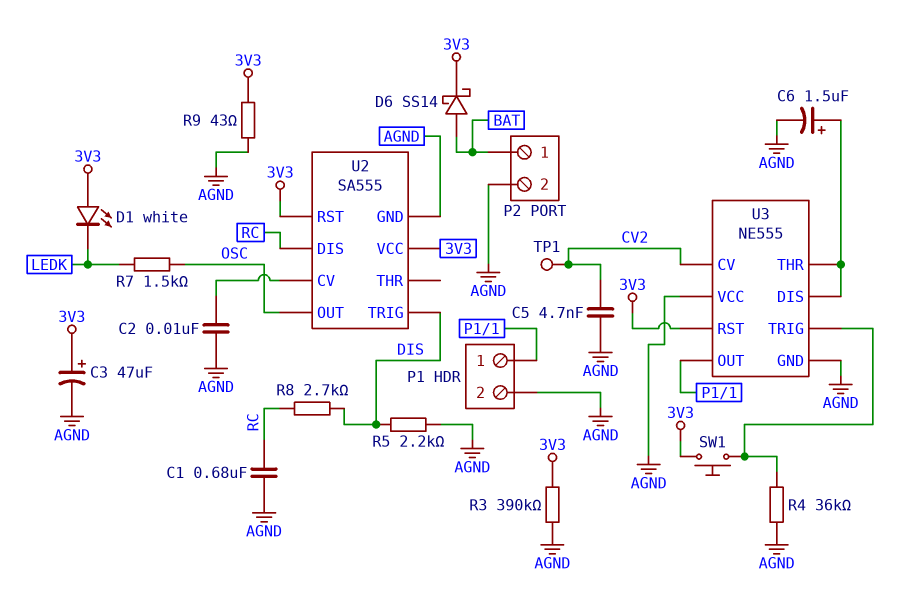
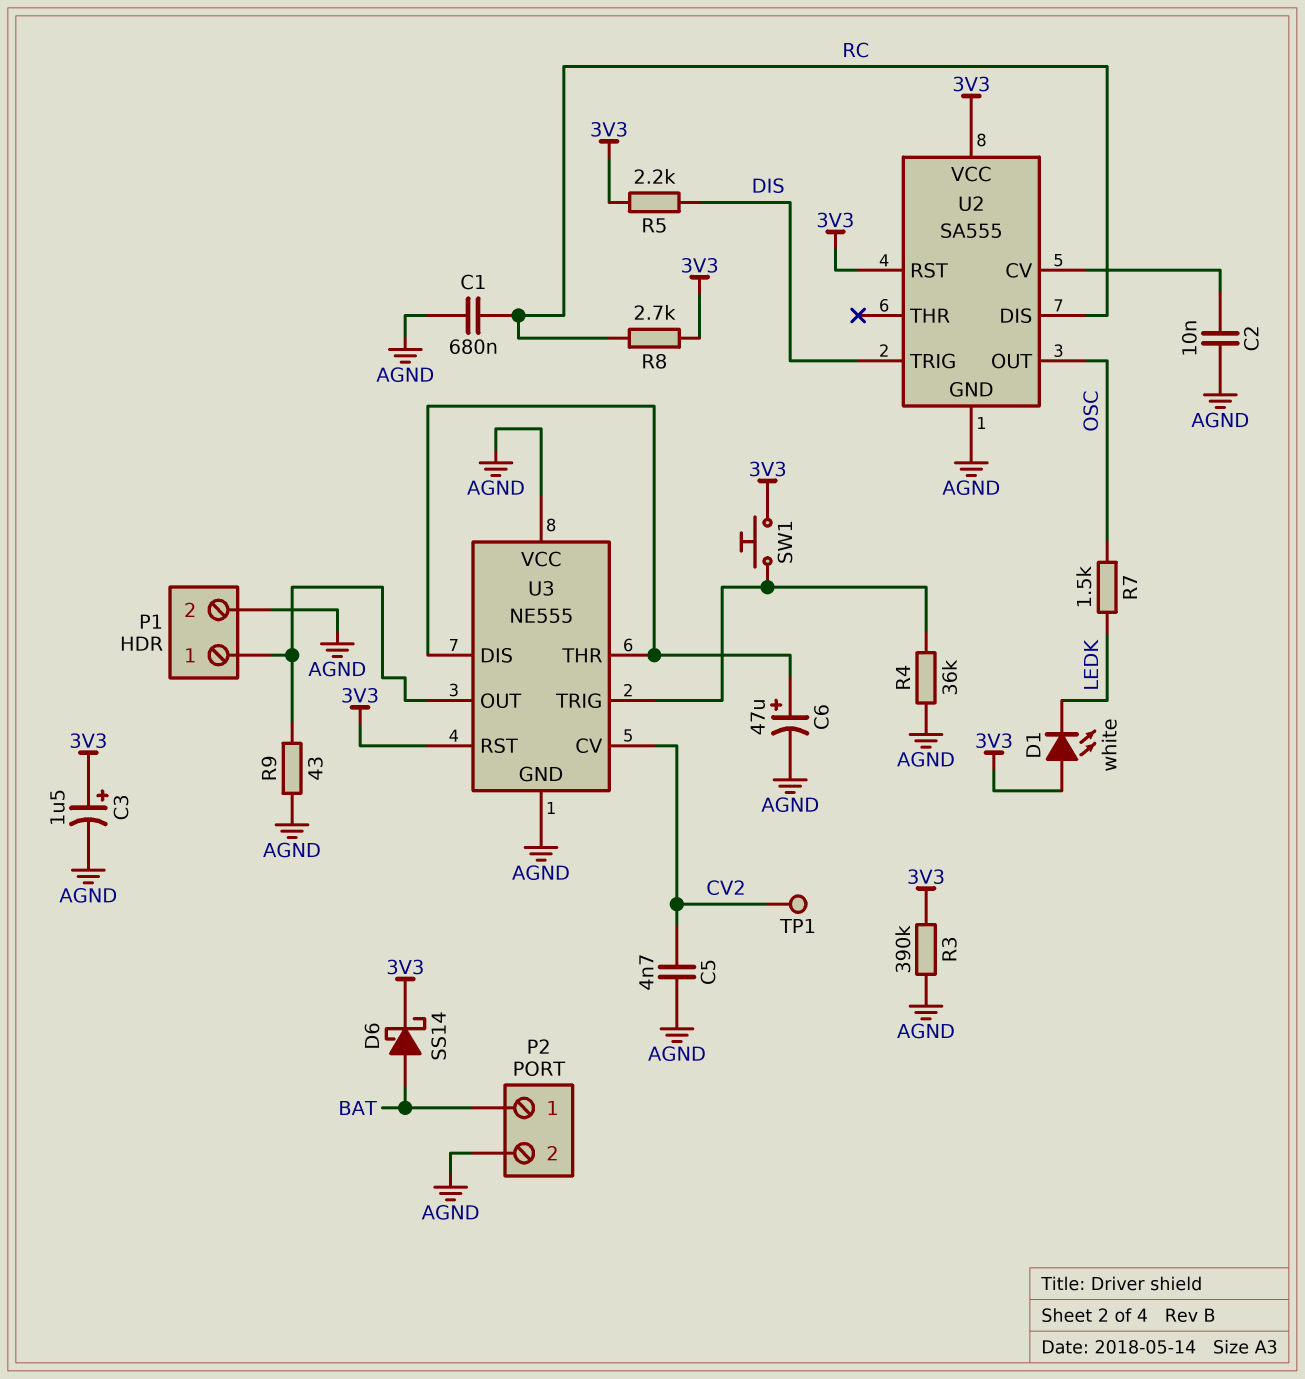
C3: 47uF (plus 3V3, minus AGND) -> 1.5uF (plus 3V3, minus AGND)
C6: 1.5uF (plus U3/DIS, minus AGND) -> 47uF (plus U3/DIS, minus AGND)
R5: 2.2k (AGND, DIS) -> 2.2k (3V3, DIS)
R8: 2.7k (DIS, RC) -> 2.7k (3V3, RC)
R9: 43 (3V3, AGND) -> 43 (AGND, P1/1)

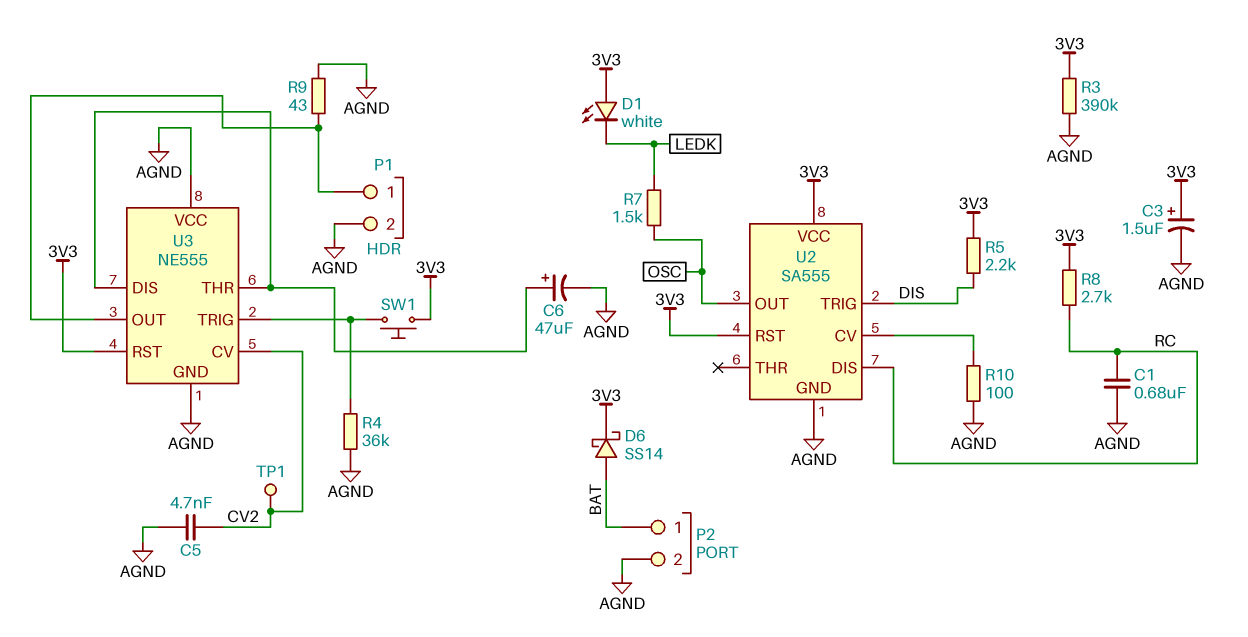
C2: 10nF (AGND, U2/CV) -> none
R10: none -> 100 (AGND, U2/CV)

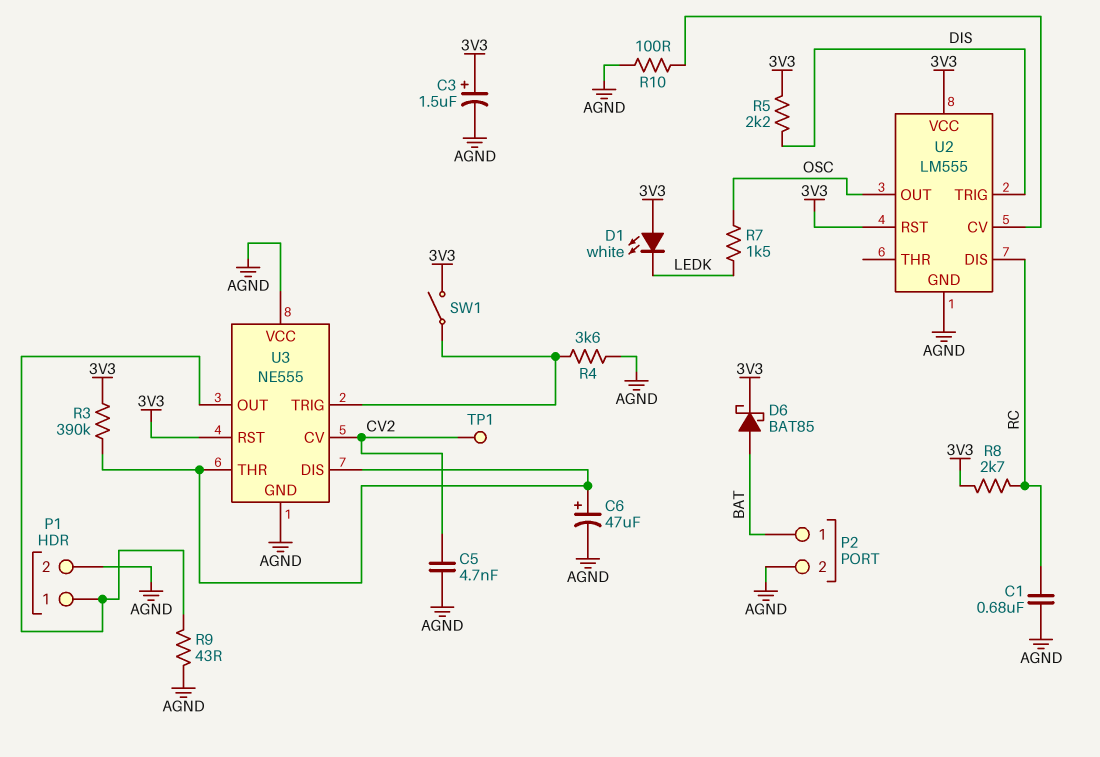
D6: schottky SS14 (A BAT, K 3V3) -> schottky BAT85 (A BAT, K 3V3)
R3: 390k (3V3, AGND) -> 390k (3V3, U3/DIS)
R4: 36k (AGND, U3/TRIG) -> 3.6k (AGND, U3/TRIG)
SW1: button (3V3, U3/TRIG) -> switch (3V3, U3/TRIG)
U2: SA555 -> LM555

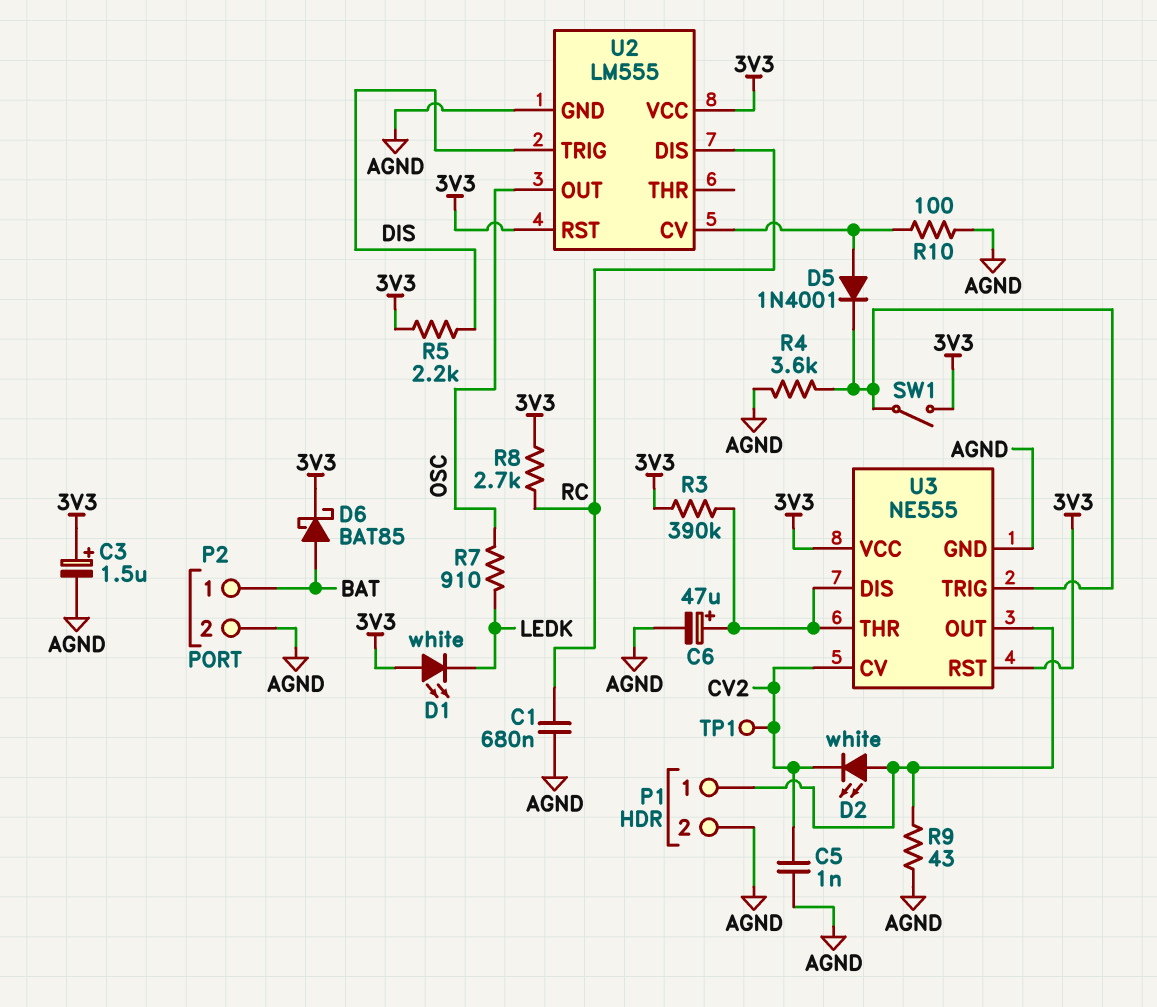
C5: 4.7nF (AGND, CV2) -> 1nF (AGND, CV2)
D2: none -> LED white (A P1/1, K CV2)
D5: none -> diode 1N4001 (A U2/CV, K U3/TRIG)
R7: 1.5k (LEDK, OSC) -> 910 (LEDK, OSC)
U3 pin VCC: AGND -> 3V3

